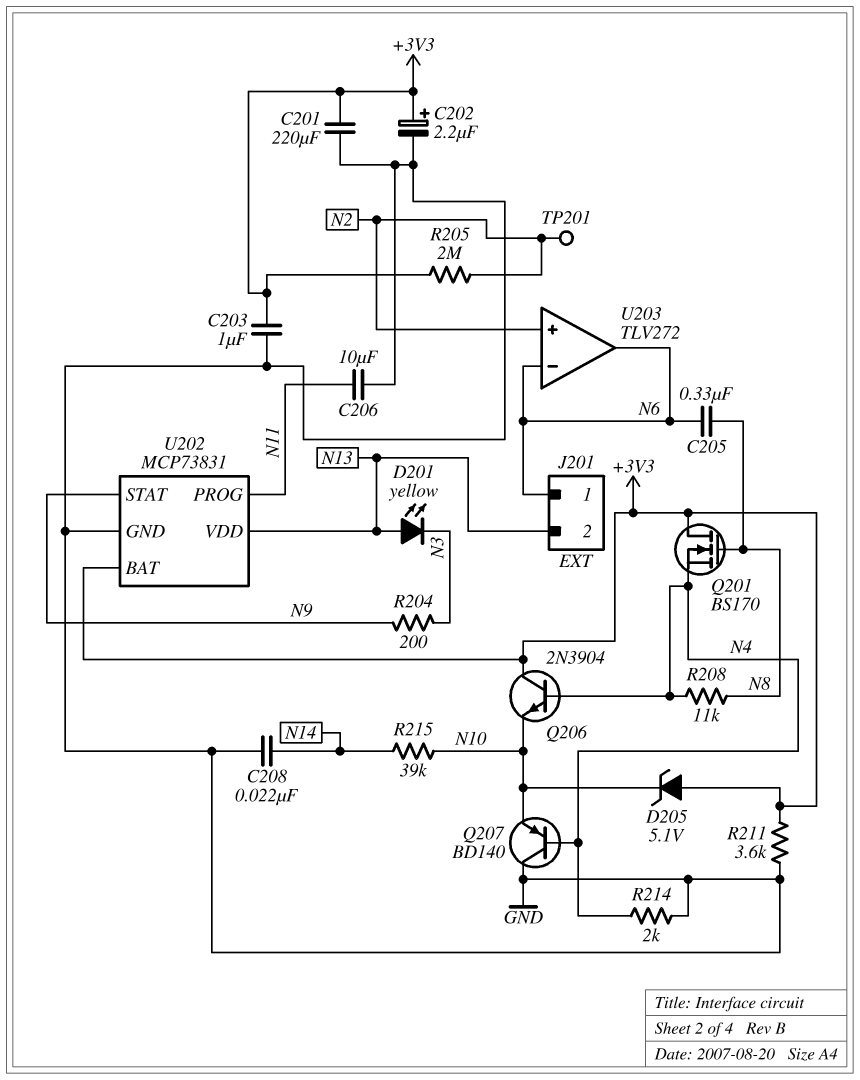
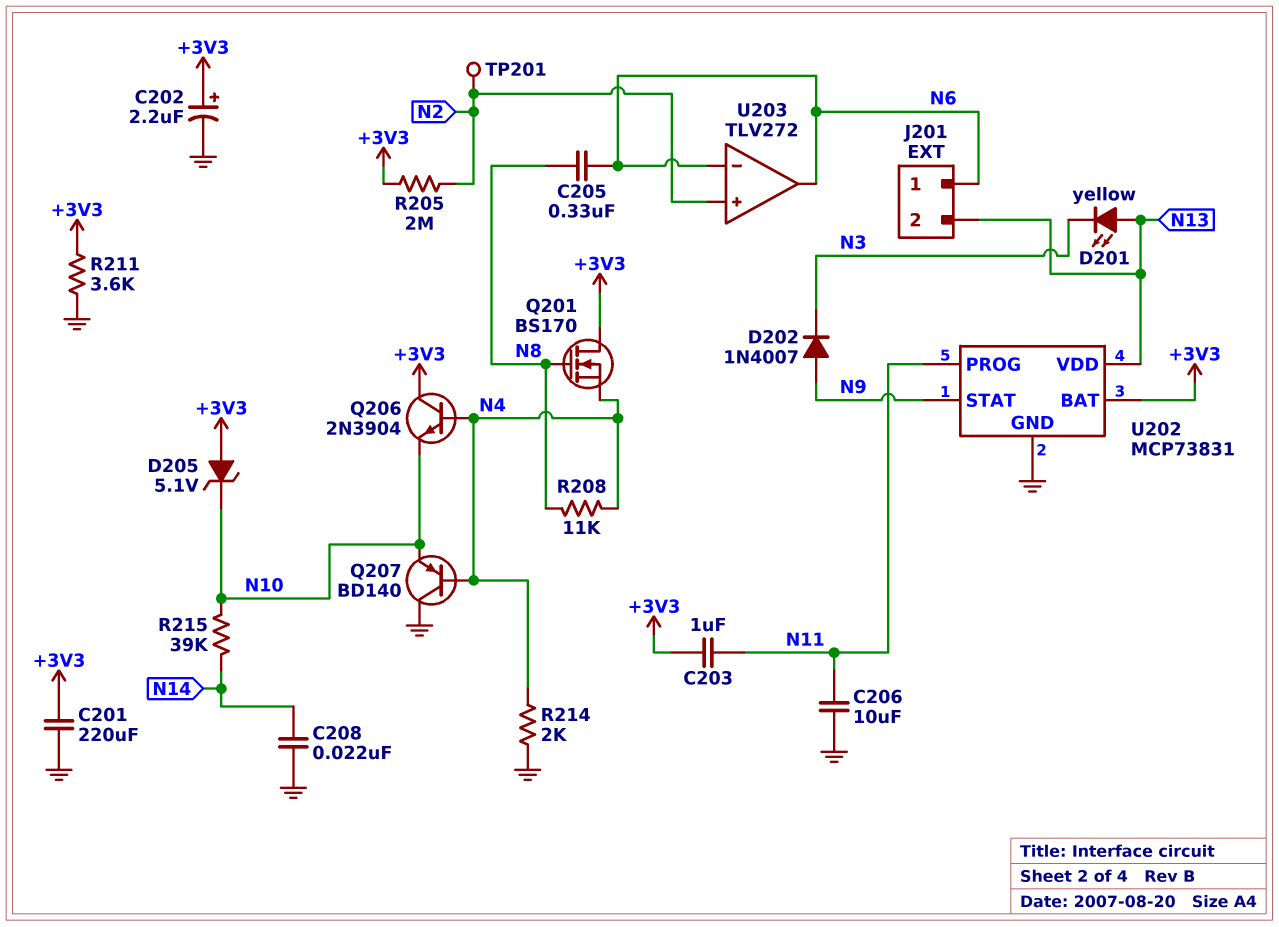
C203: 1uF (+3V3, GND) -> 1uF (+3V3, N11)
D202: none -> diode 1N4007 (A N9, K N3)
R204: 200 (N3, N9) -> none

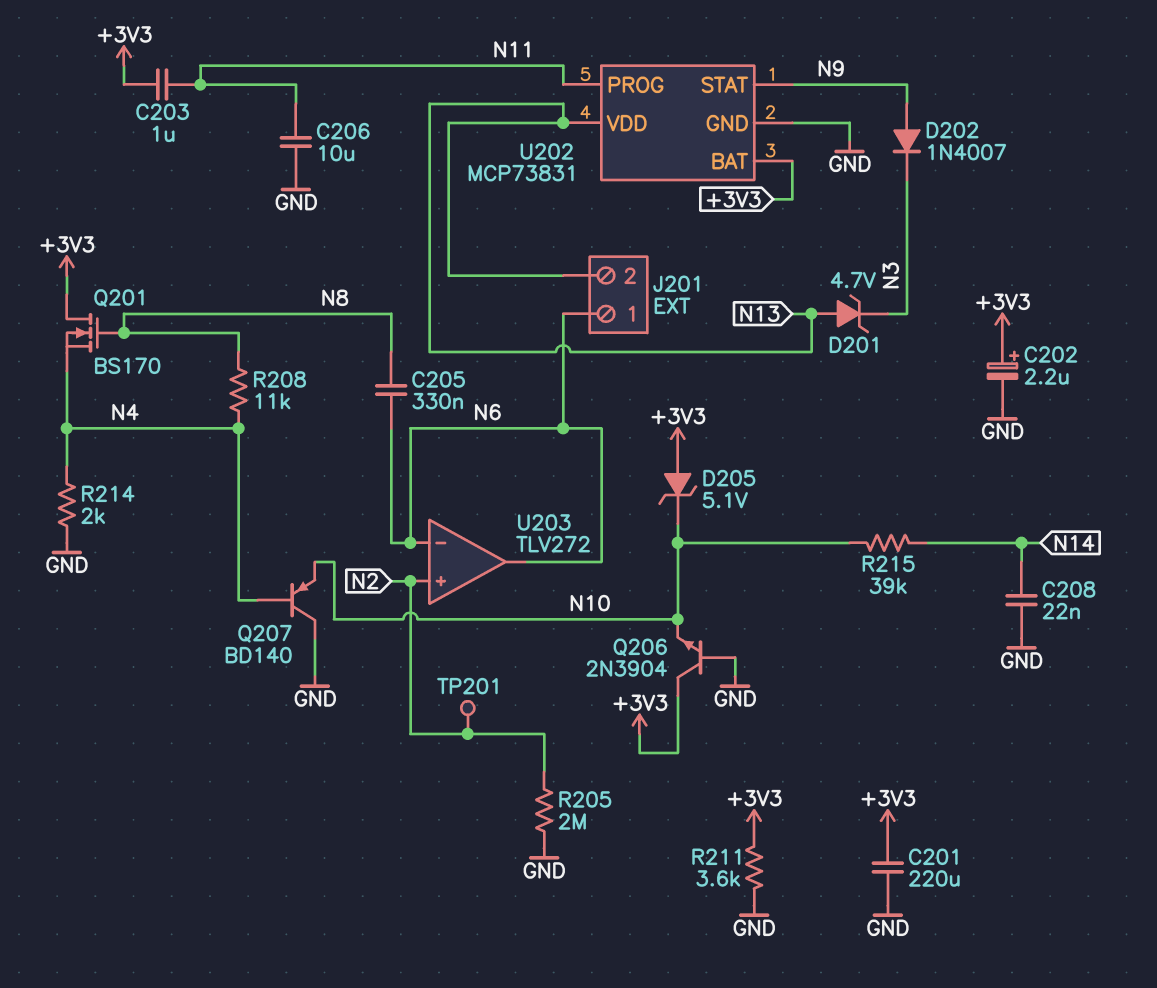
D201: LED yellow (A N13, K N3) -> zener 4.7V (A N13, K N3)
Q206: NPN 2N3904 (B N4, C +3V3, E N10) -> NPN 2N3904 (B GND, C +3V3, E N10)
R205: 2M (+3V3, N2) -> 2M (GND, N2)

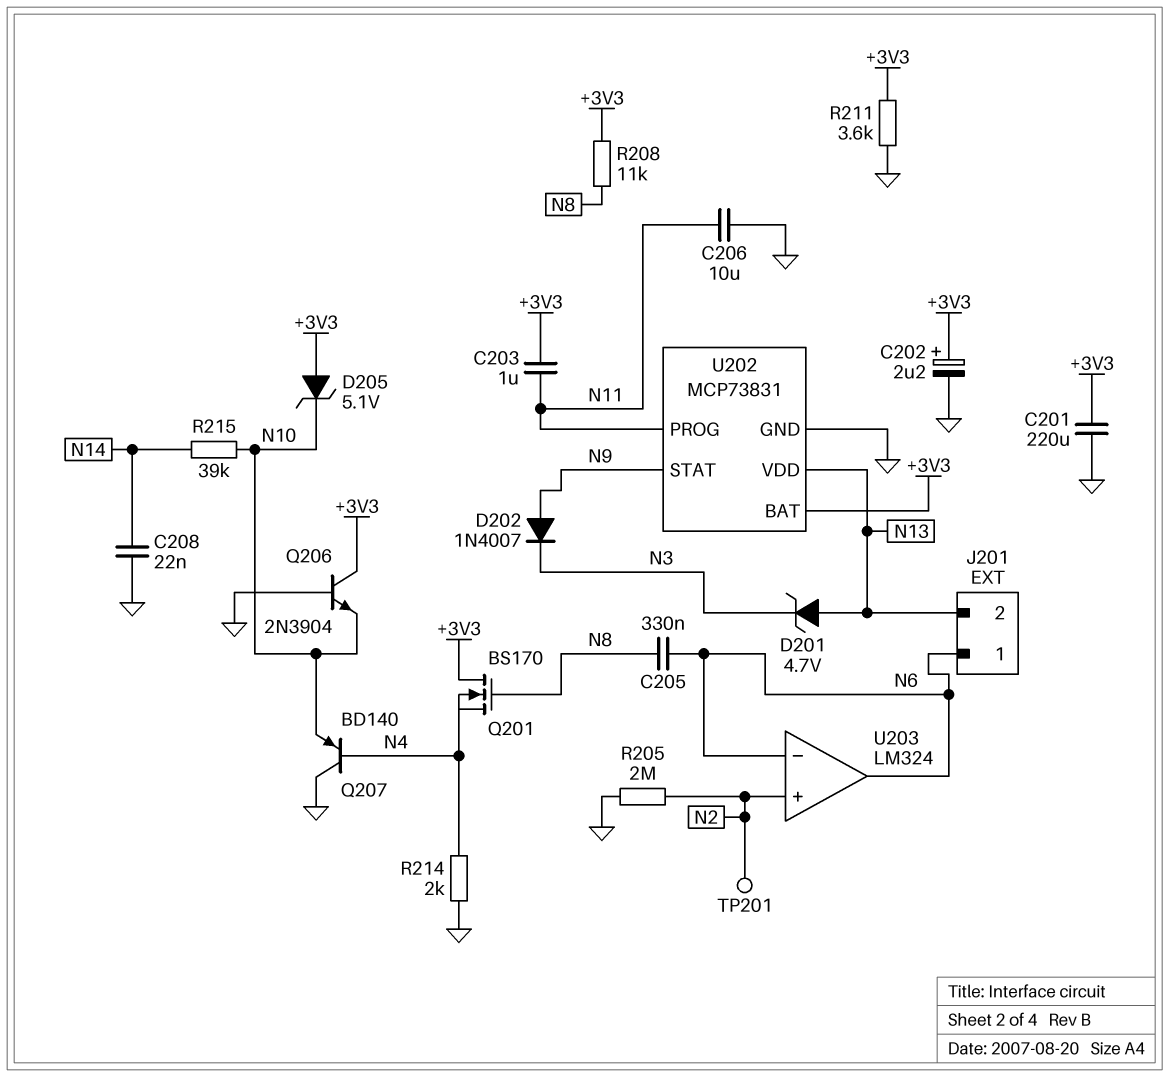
R208: 11k (N4, N8) -> 11k (+3V3, N8)
U203: TLV272 -> LM324

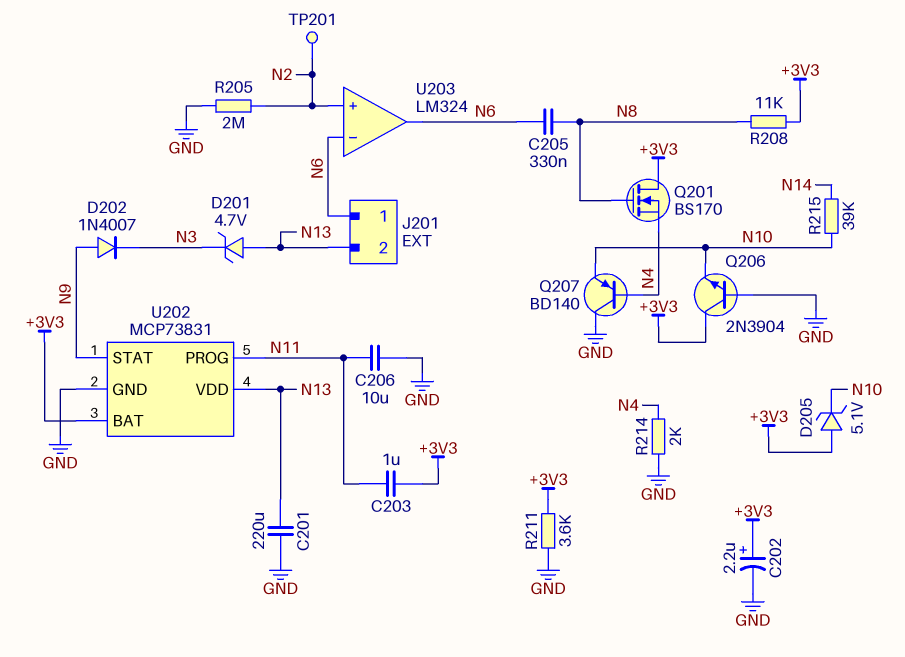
C201: 220uF (+3V3, GND) -> 220uF (GND, N13)
C208: 22nF (GND, N14) -> none

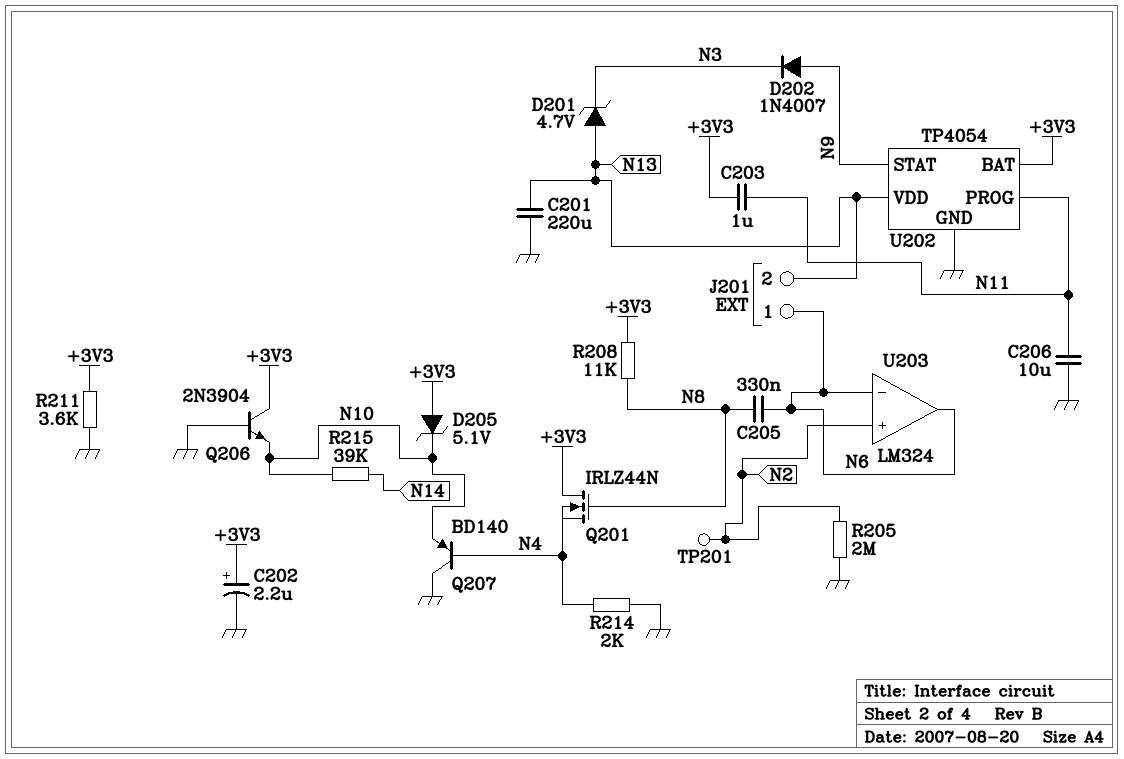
Q201: NMOS BS170 (G N8, D +3V3, S N4) -> NMOS IRLZ44N (G N8, D +3V3, S N4)
U202: MCP73831 -> TP4054

